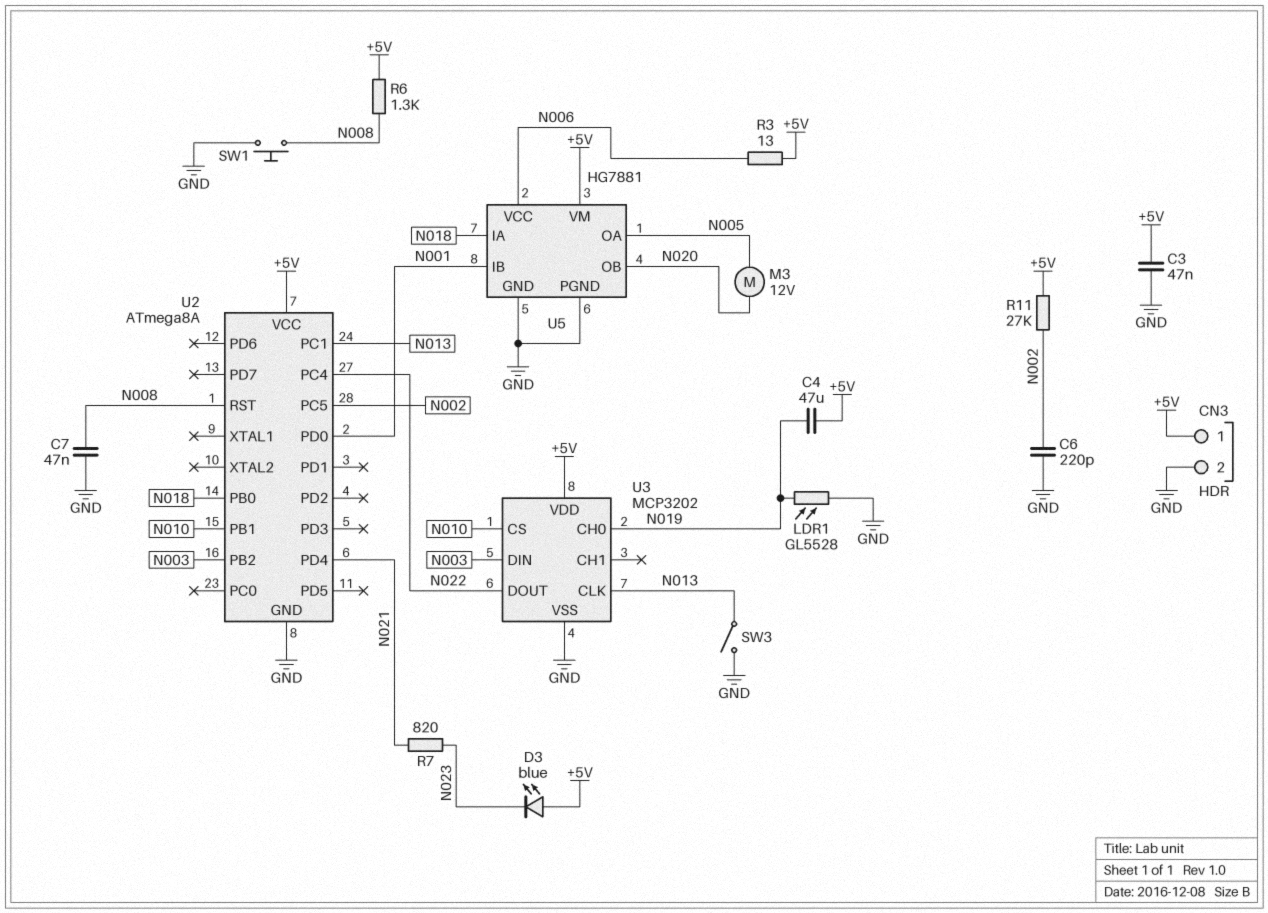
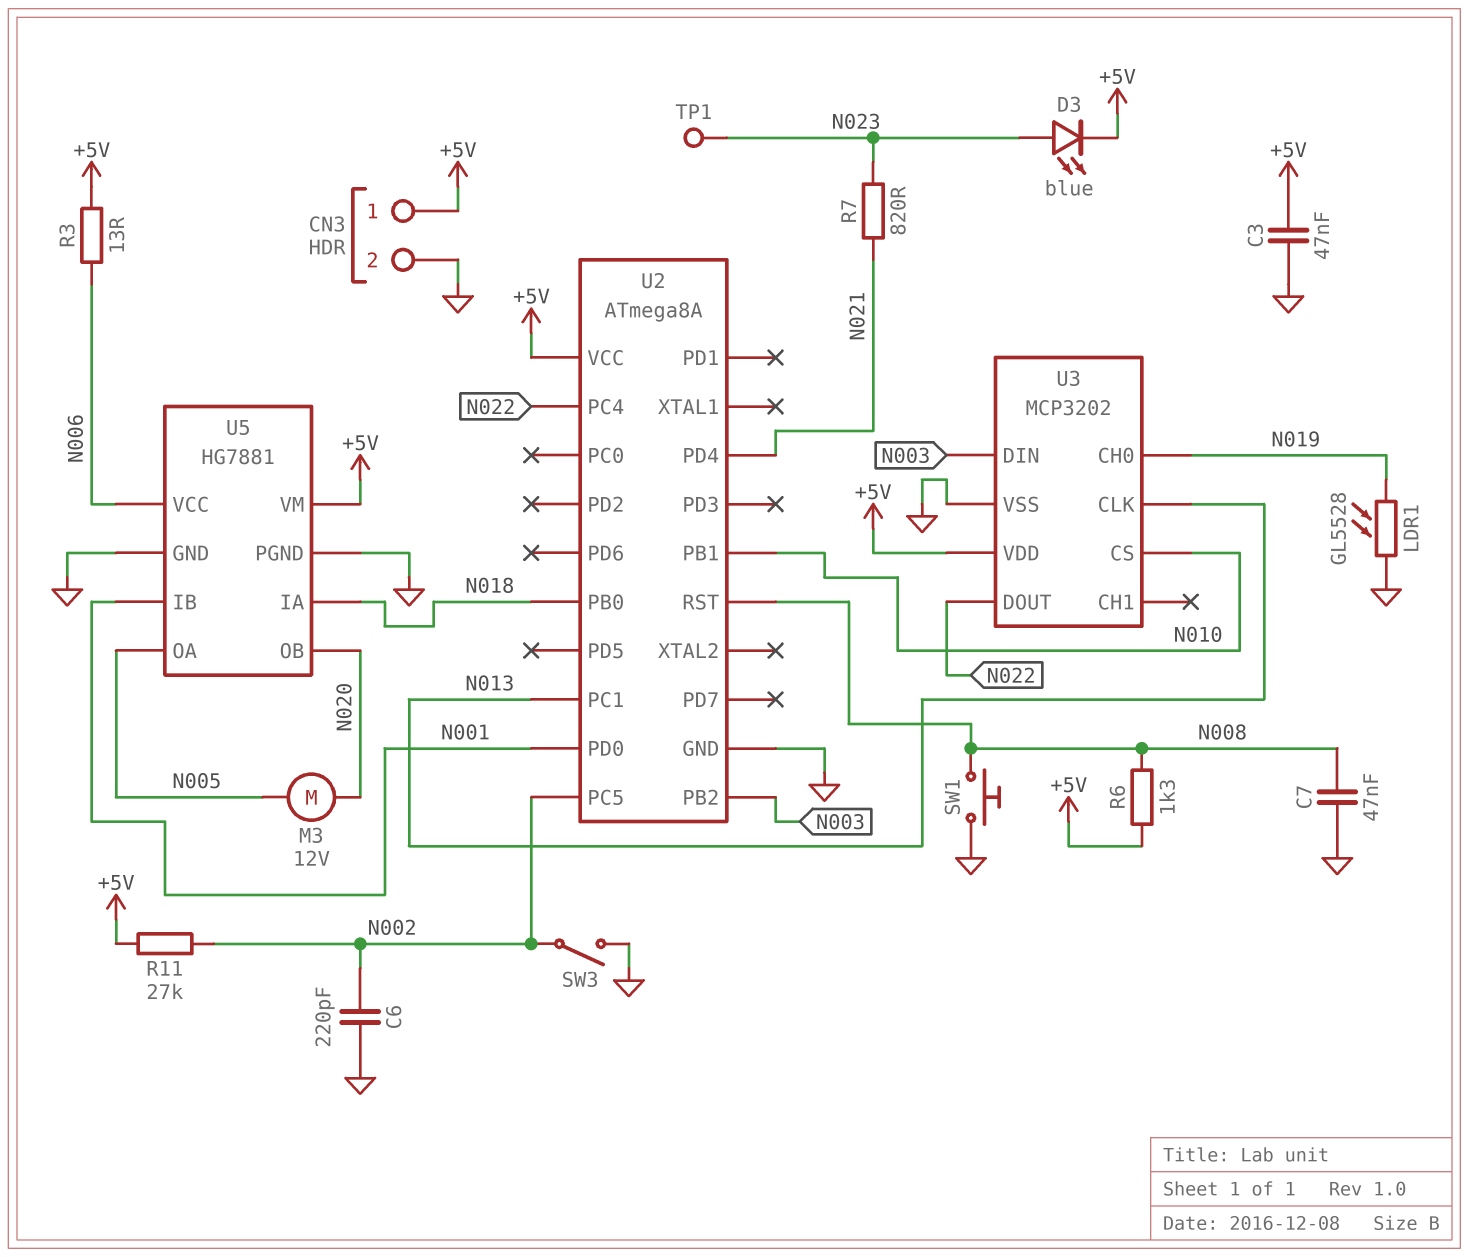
C4: 47uF (+5V, N019) -> none
D3: LED blue (A +5V, K N023) -> LED blue (A N023, K +5V)
SW3: switch (GND, N013) -> switch (GND, N002)
TP1: none -> test point (N023)

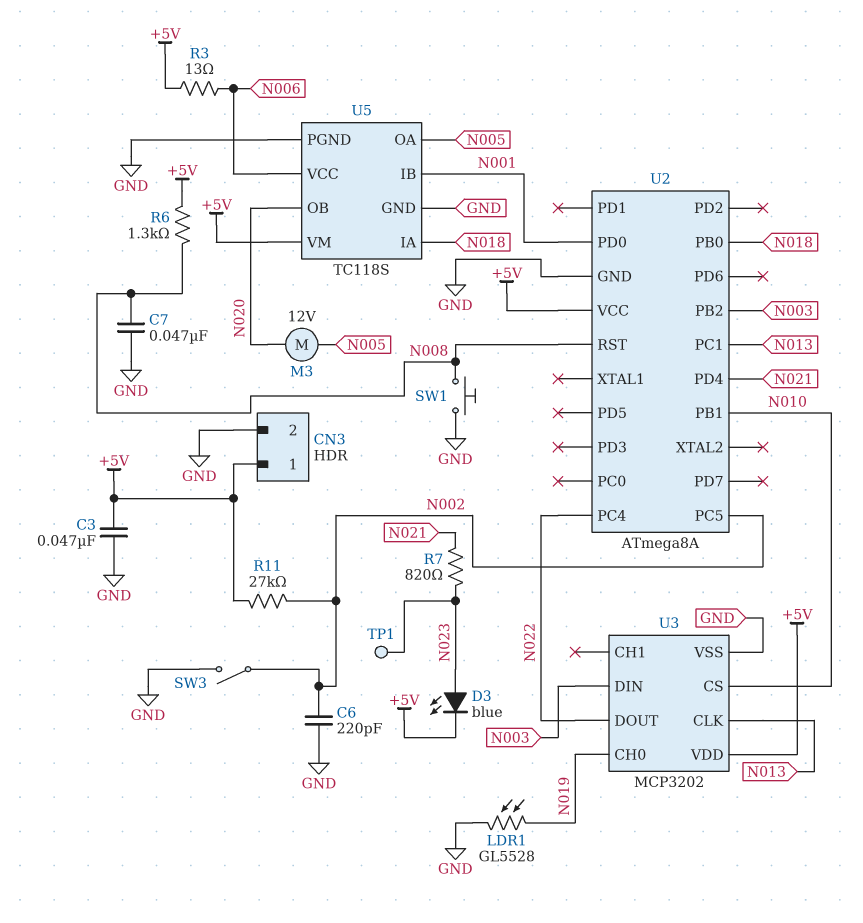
U5: HG7881 -> TC118S

